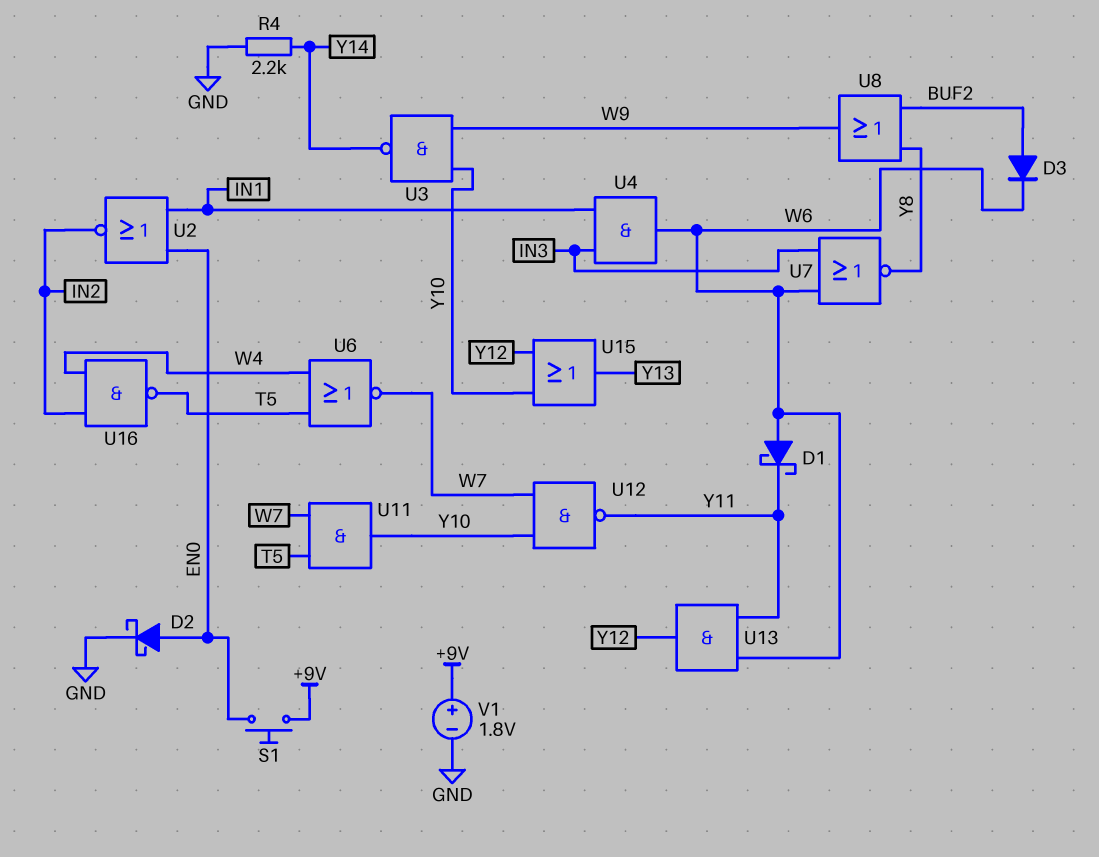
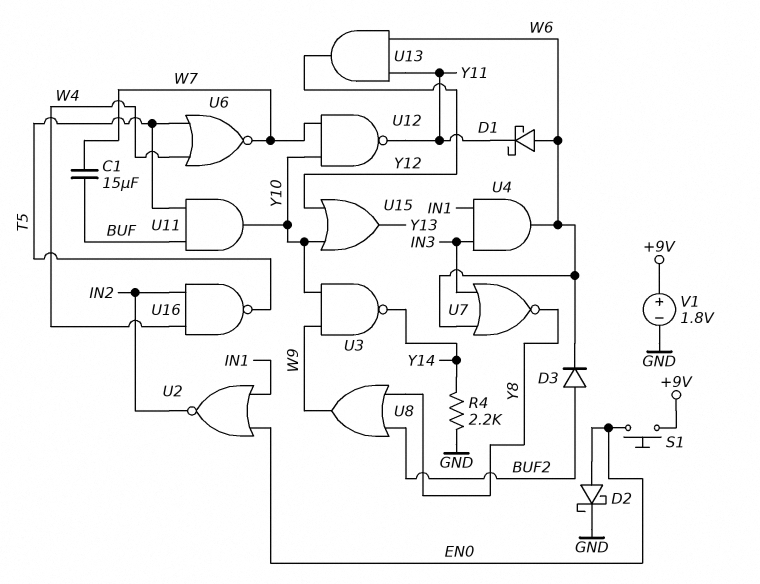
C1: none -> 15uF (BUF, W7)
U11: AND (in T5, in W7, out Y10) -> AND (in BUF, in T5, out Y10)

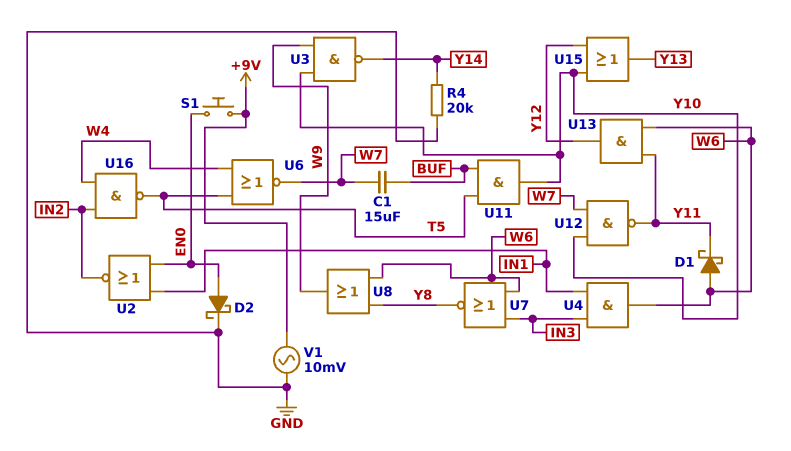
D3: diode (A BUF2, K W6) -> none
R4: 2.2k (GND, Y14) -> 20k (GND, Y14)
U8: OR (in BUF2, in Y8, out W9) -> OR (in W6, in Y8, out W9)
V1: 1.8V (plus +9V, minus GND) -> AC 10mV (+9V, GND)

